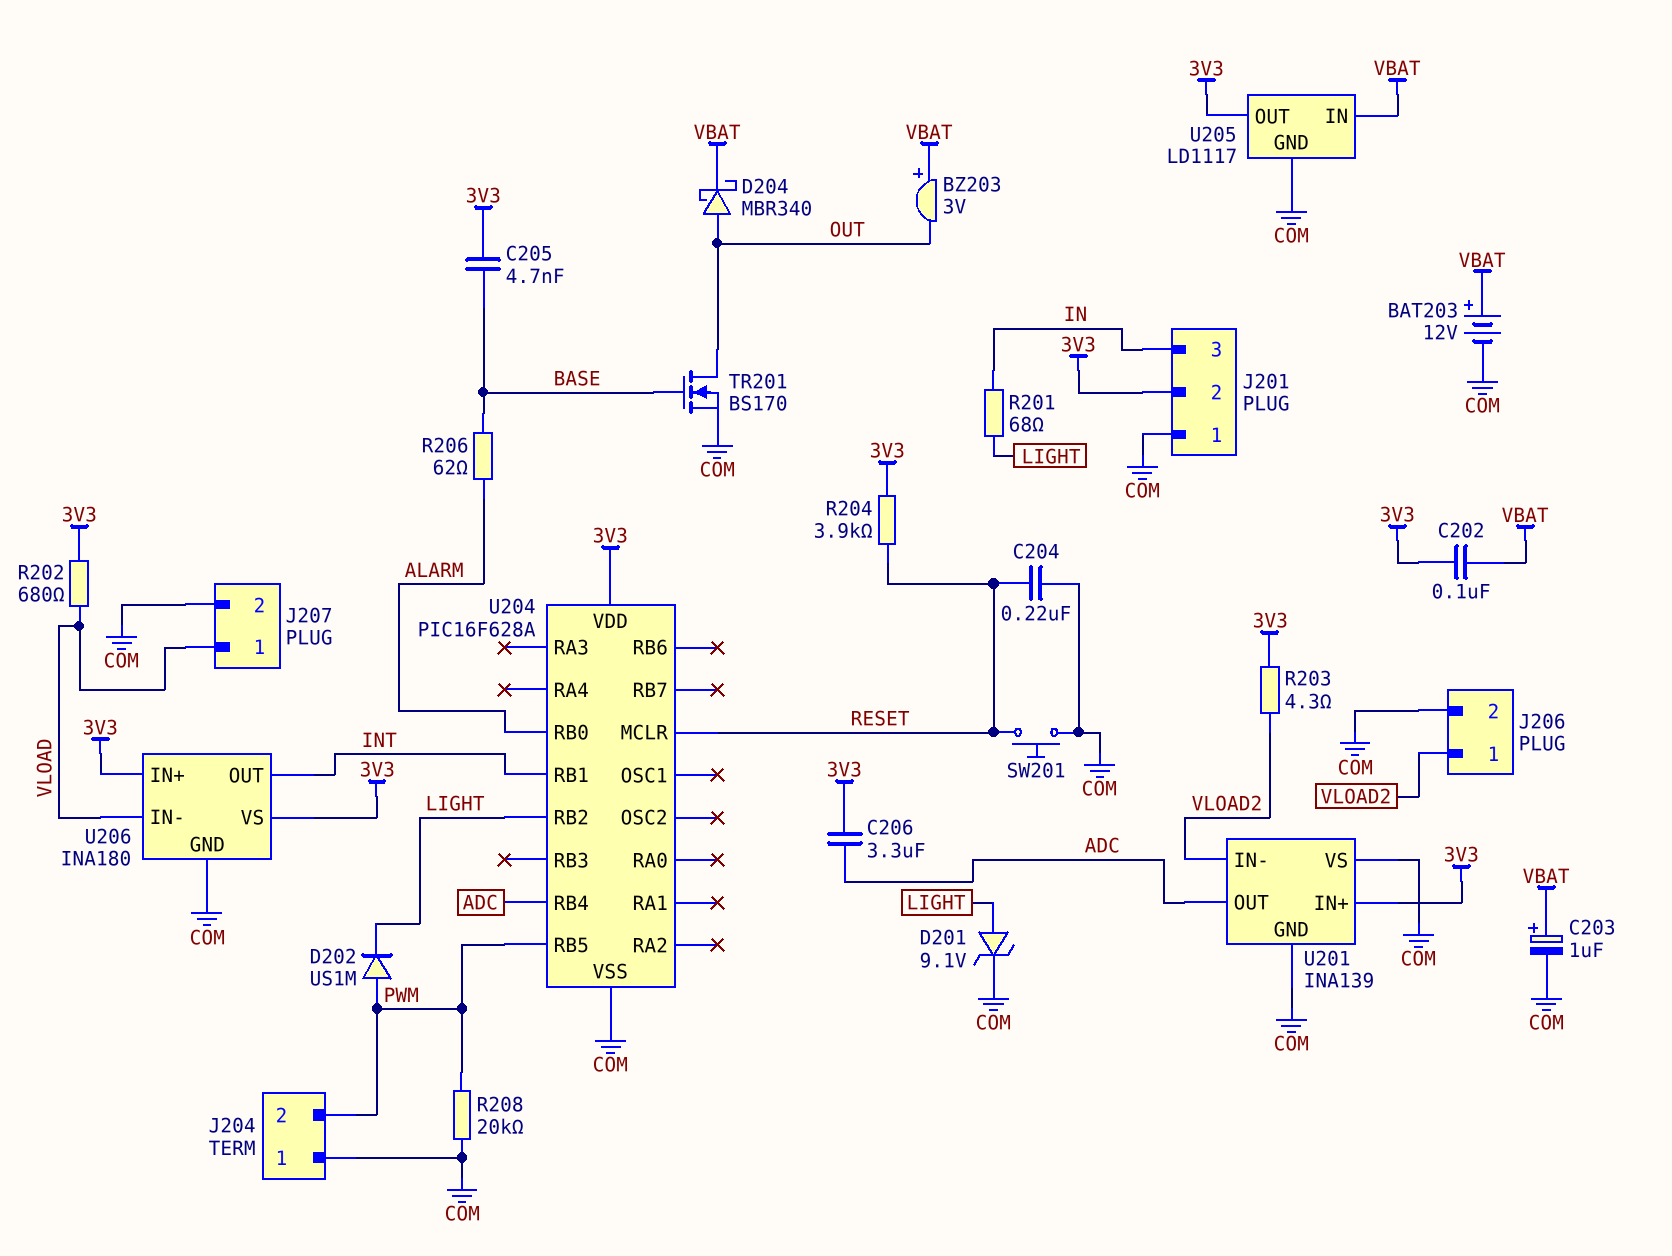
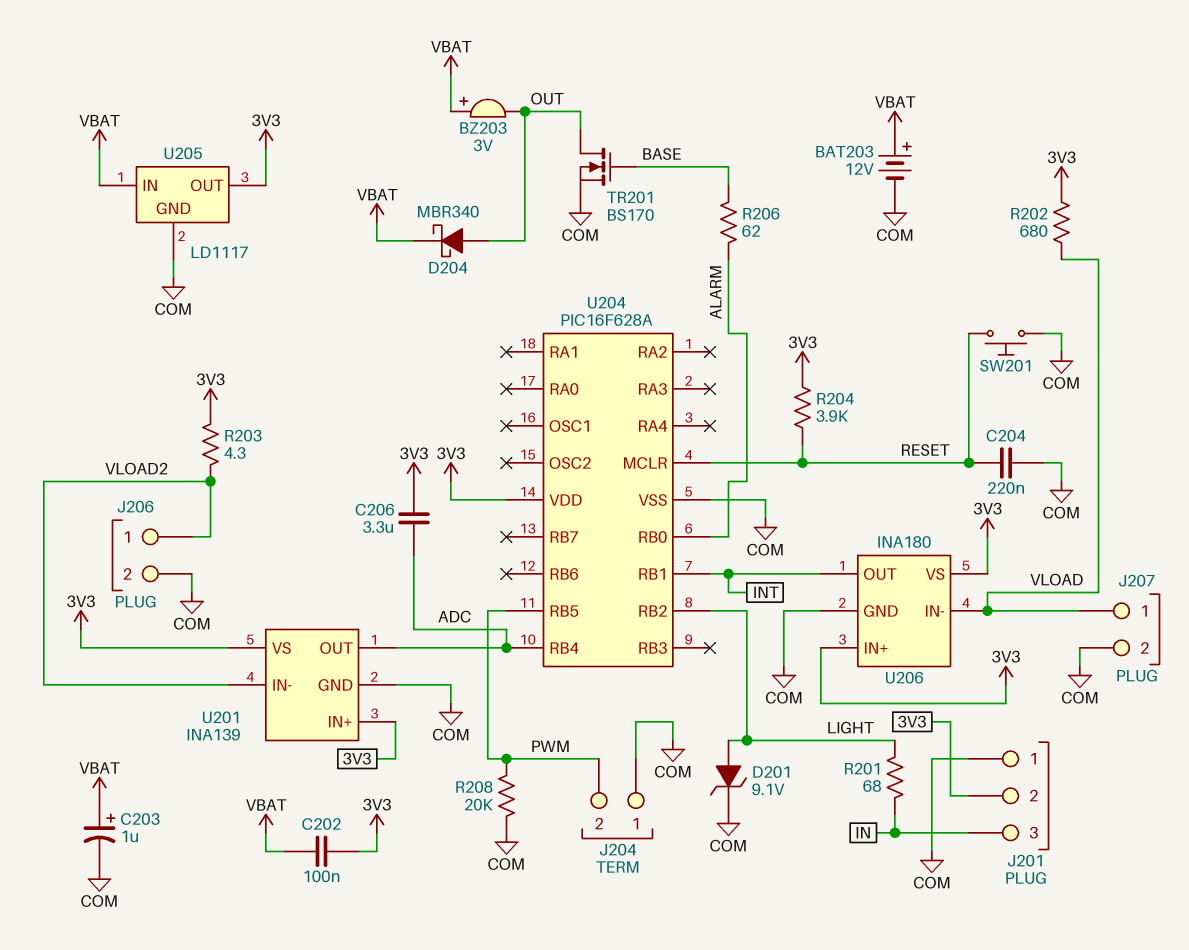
C205: 4.7nF (3V3, BASE) -> none
D202: diode US1M (A PWM, K LIGHT) -> none
U201 pin VS: COM -> 3V3

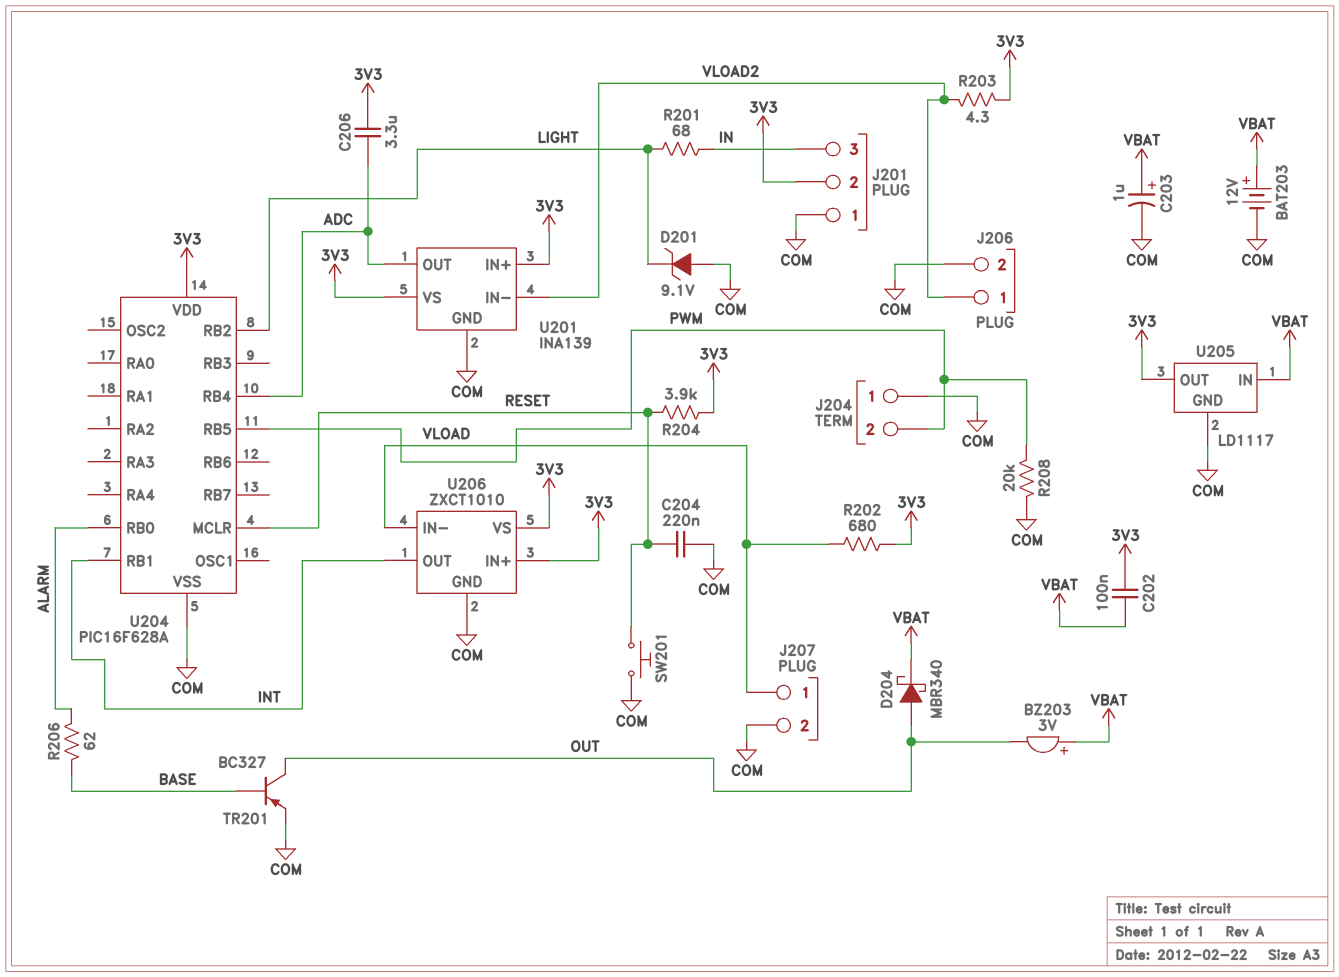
D201: zener 9.1V (A LIGHT, K COM) -> zener 9.1V (A COM, K LIGHT)
TR201: NMOS BS170 (G BASE, D OUT, S COM) -> PNP BC327 (B BASE, C OUT, E COM)
U206: INA180 -> ZXCT1010

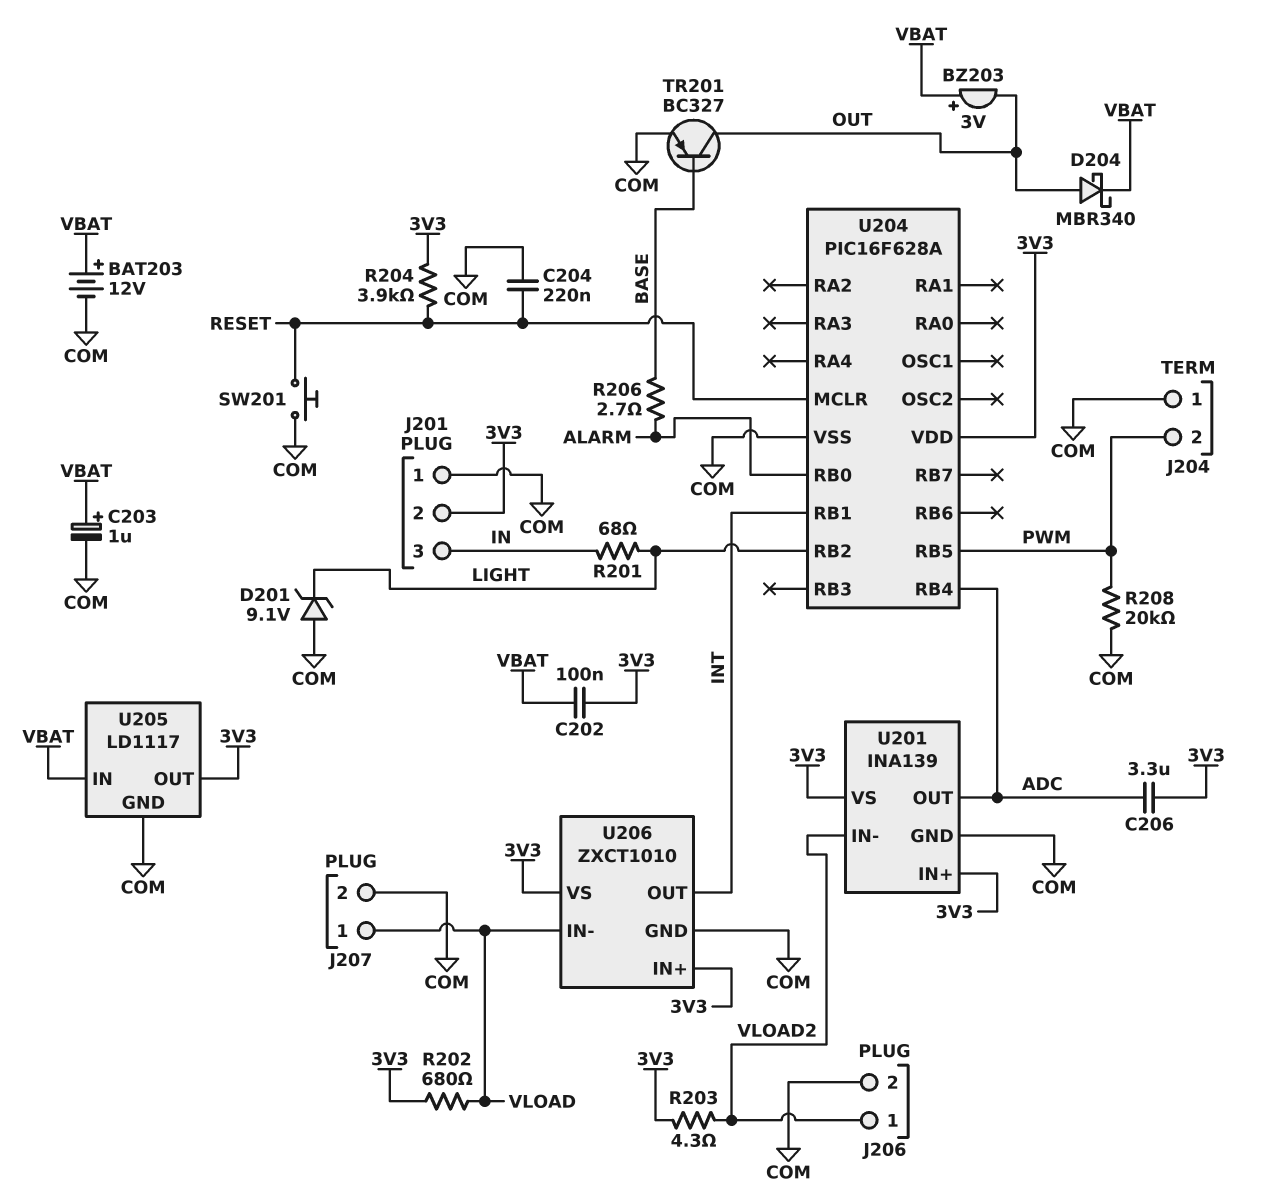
R206: 62 (ALARM, BASE) -> 2.7 (ALARM, BASE)

